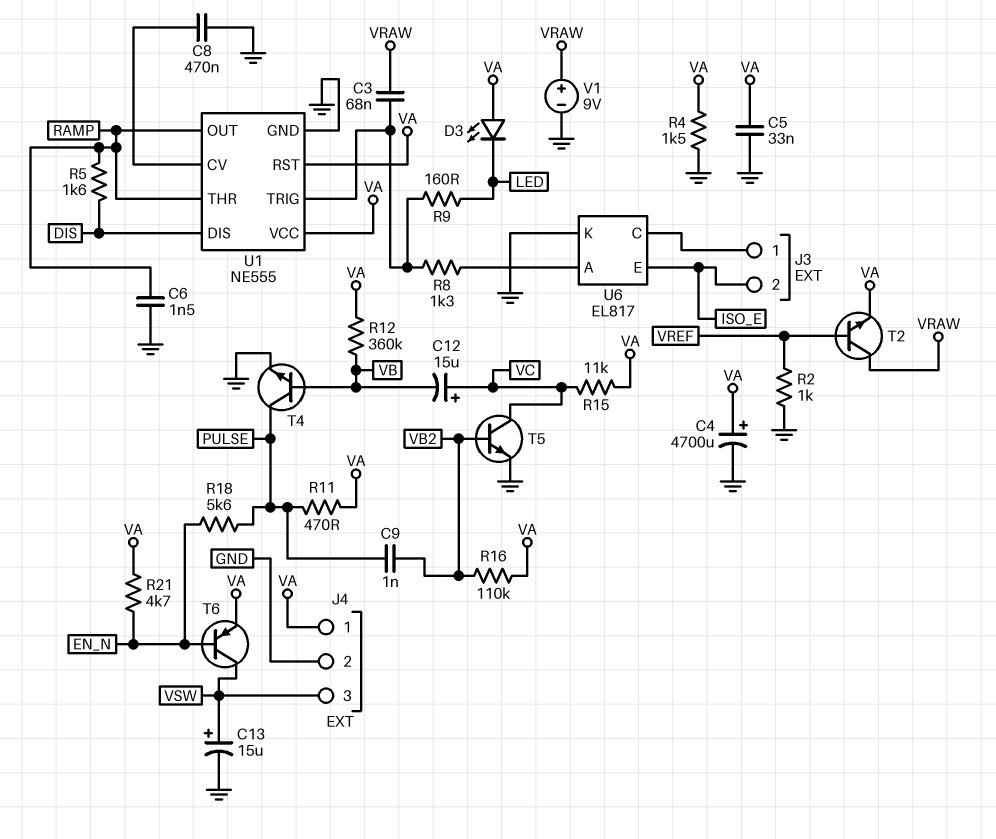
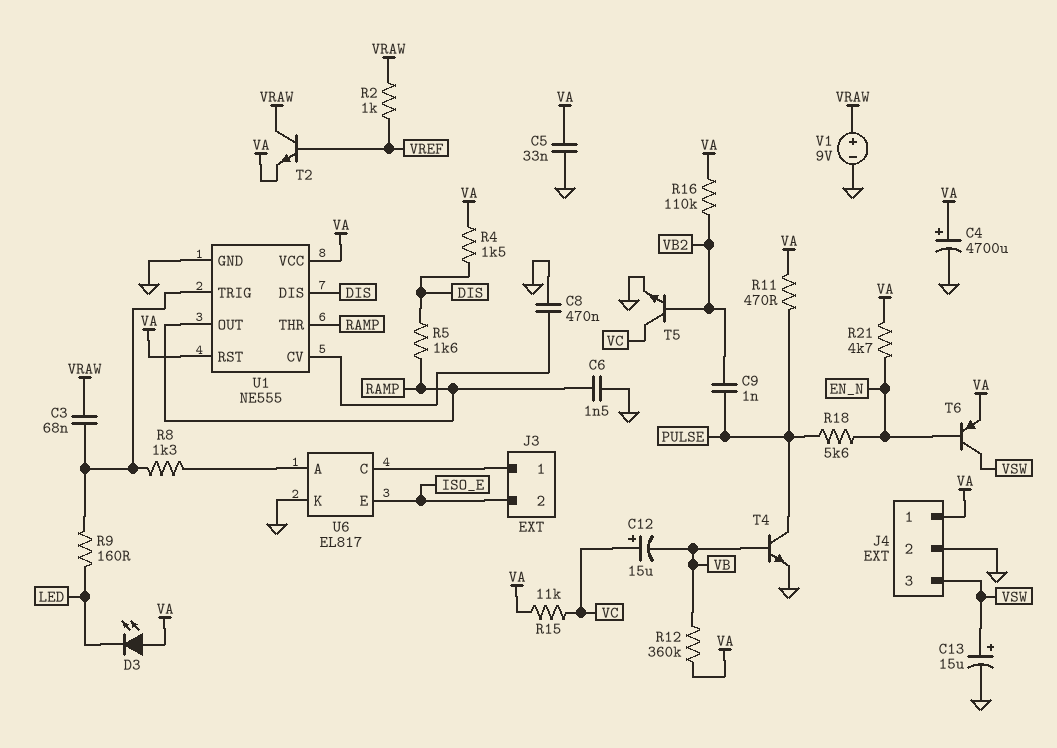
R2: 1k (GND, VREF) -> 1k (VRAW, VREF)
R4: 1.5k (GND, VA) -> 1.5k (DIS, VA)

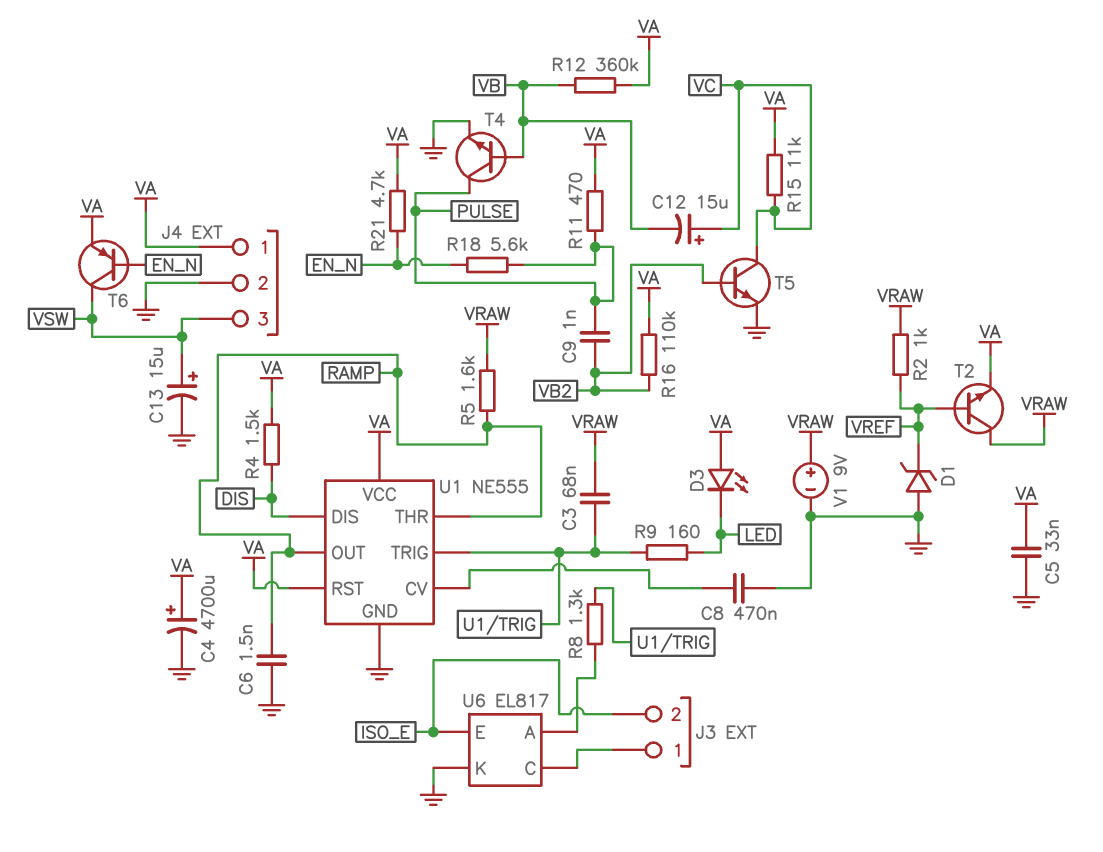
D1: none -> zener (A GND, K VREF)
R5: 1.6k (DIS, RAMP) -> 1.6k (RAMP, VRAW)

